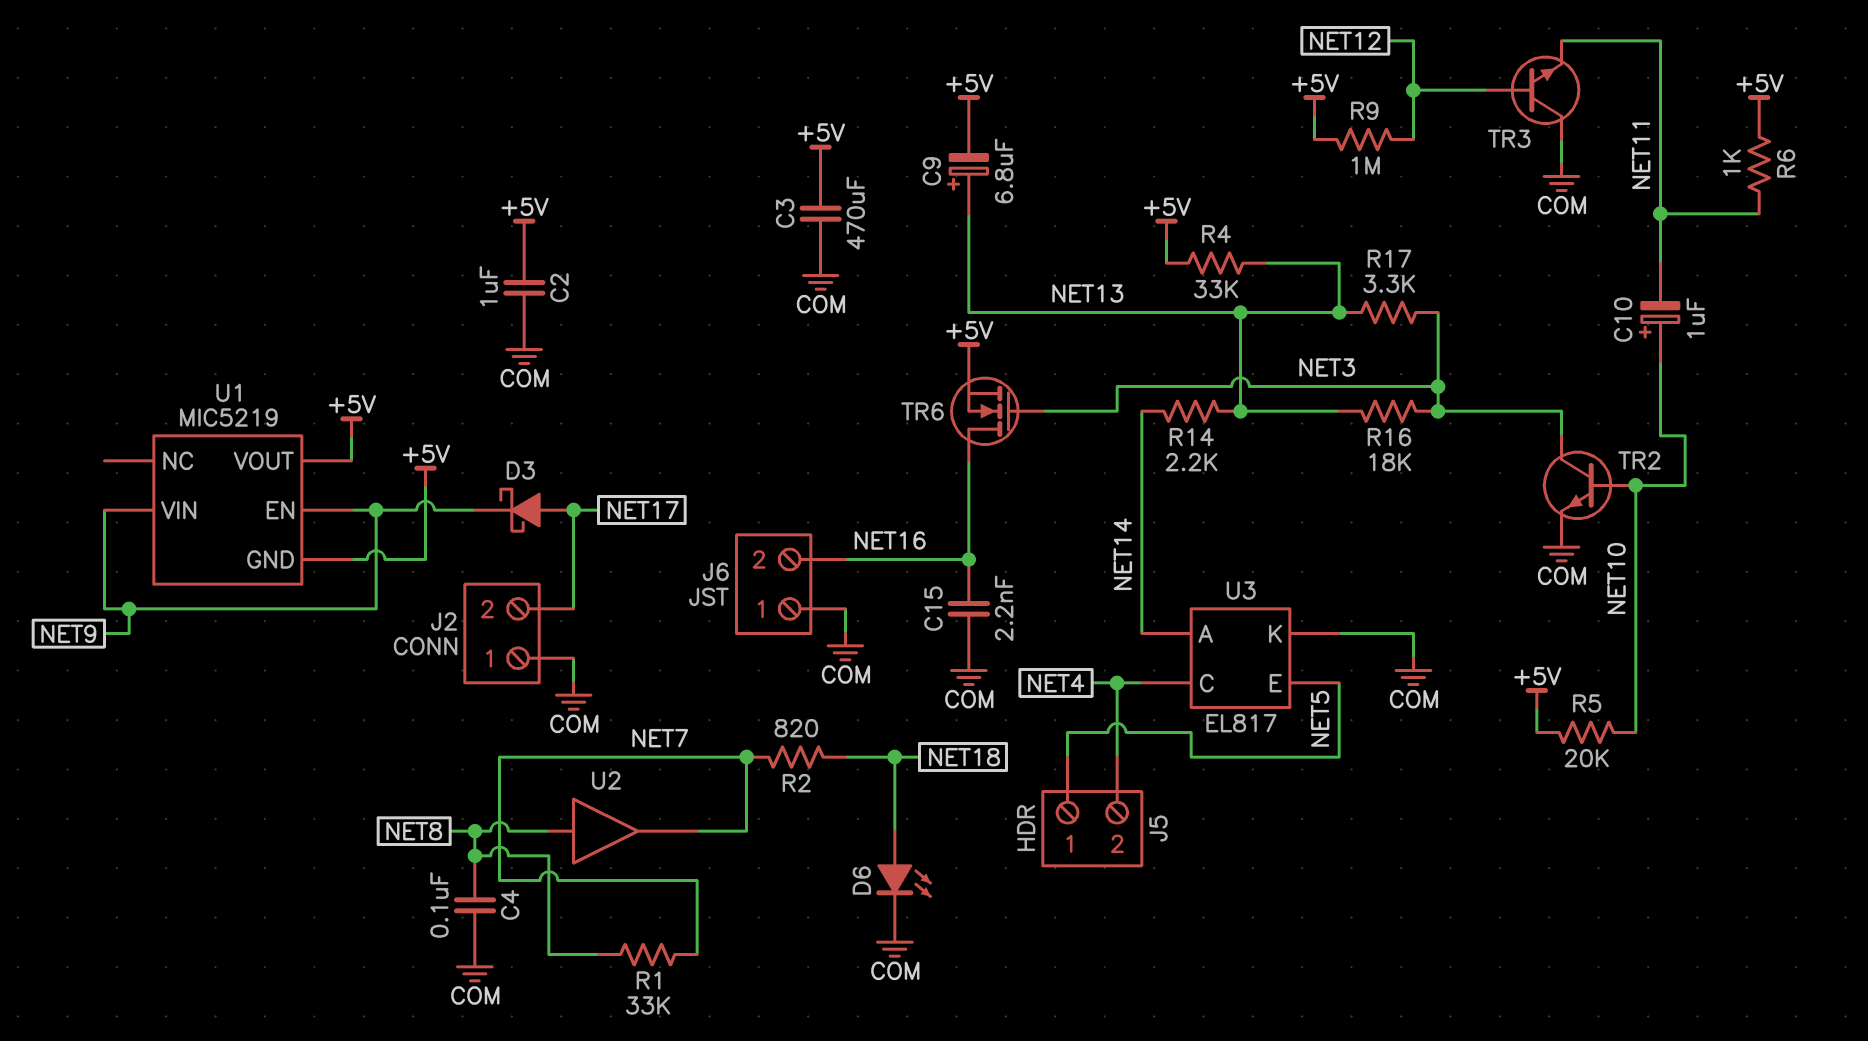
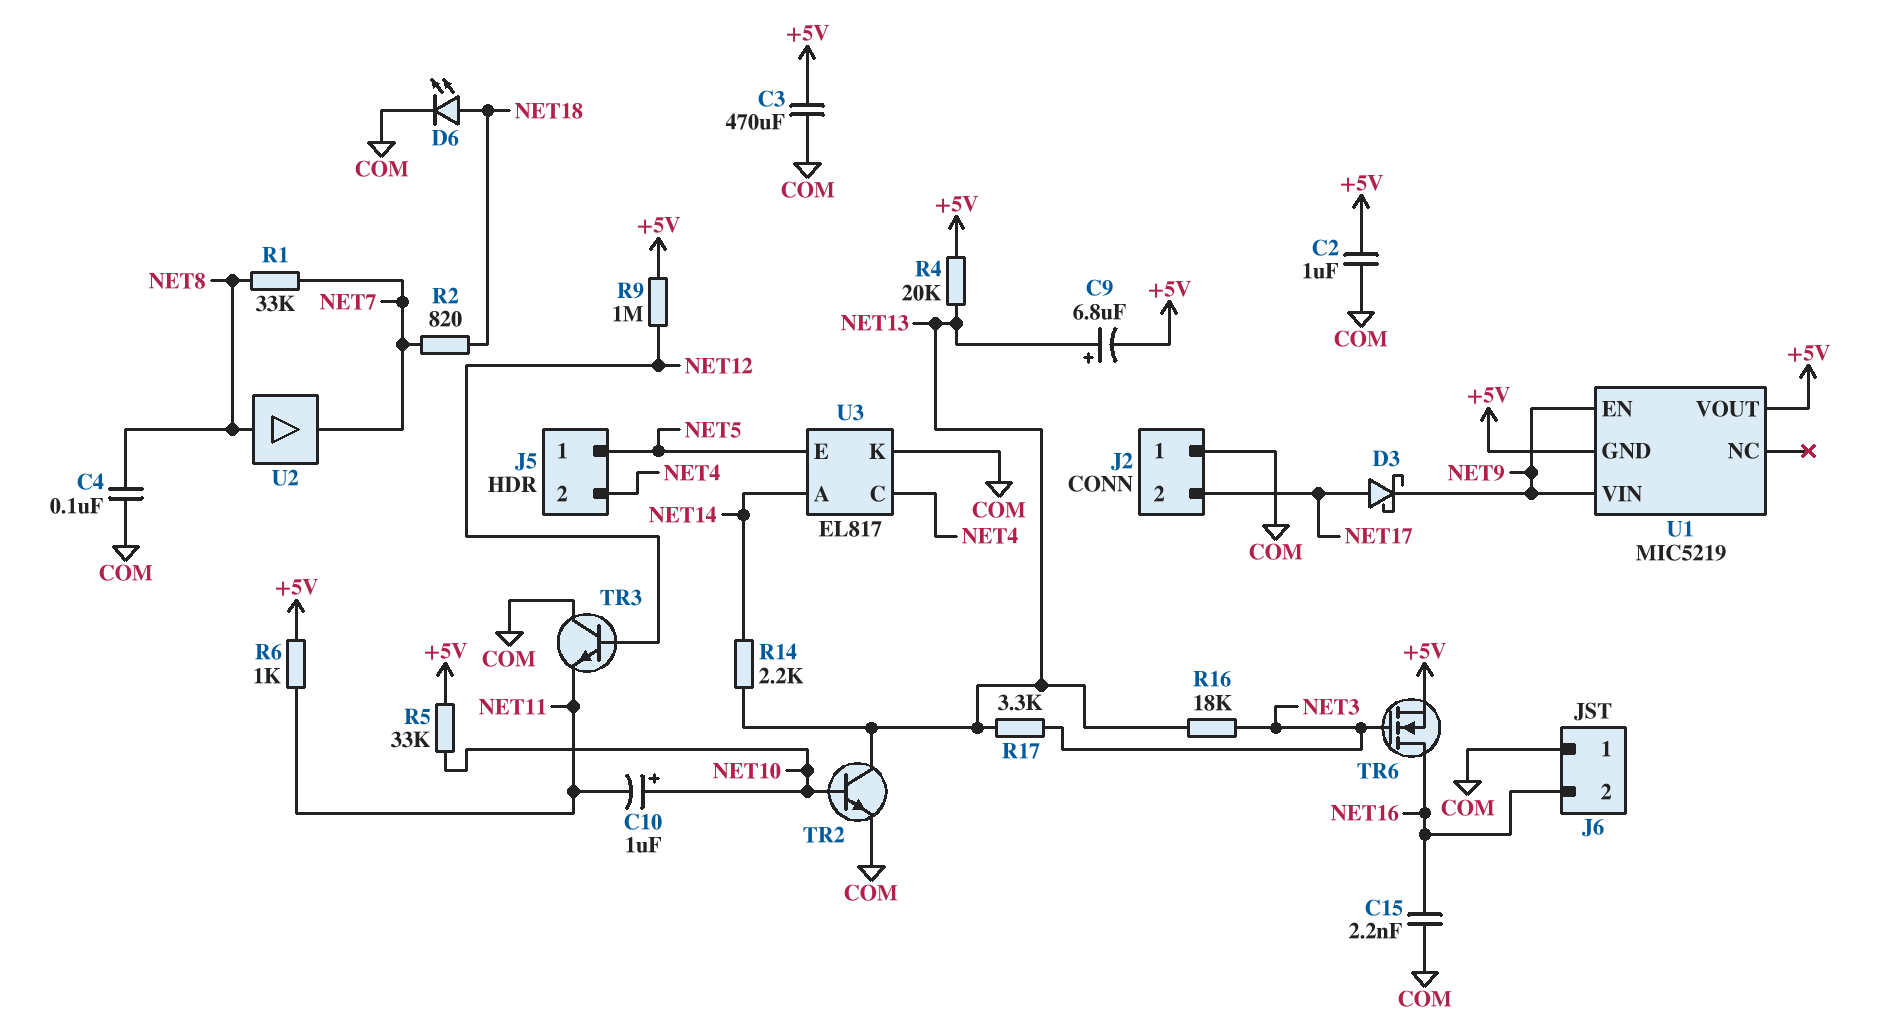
R4: 33k (+5V, NET13) -> 20k (+5V, NET13)
R5: 20k (+5V, NET10) -> 33k (+5V, NET10)
TR2: NPN (B NET10, C NET3, E COM) -> NPN (B NET10, C NET13, E COM)

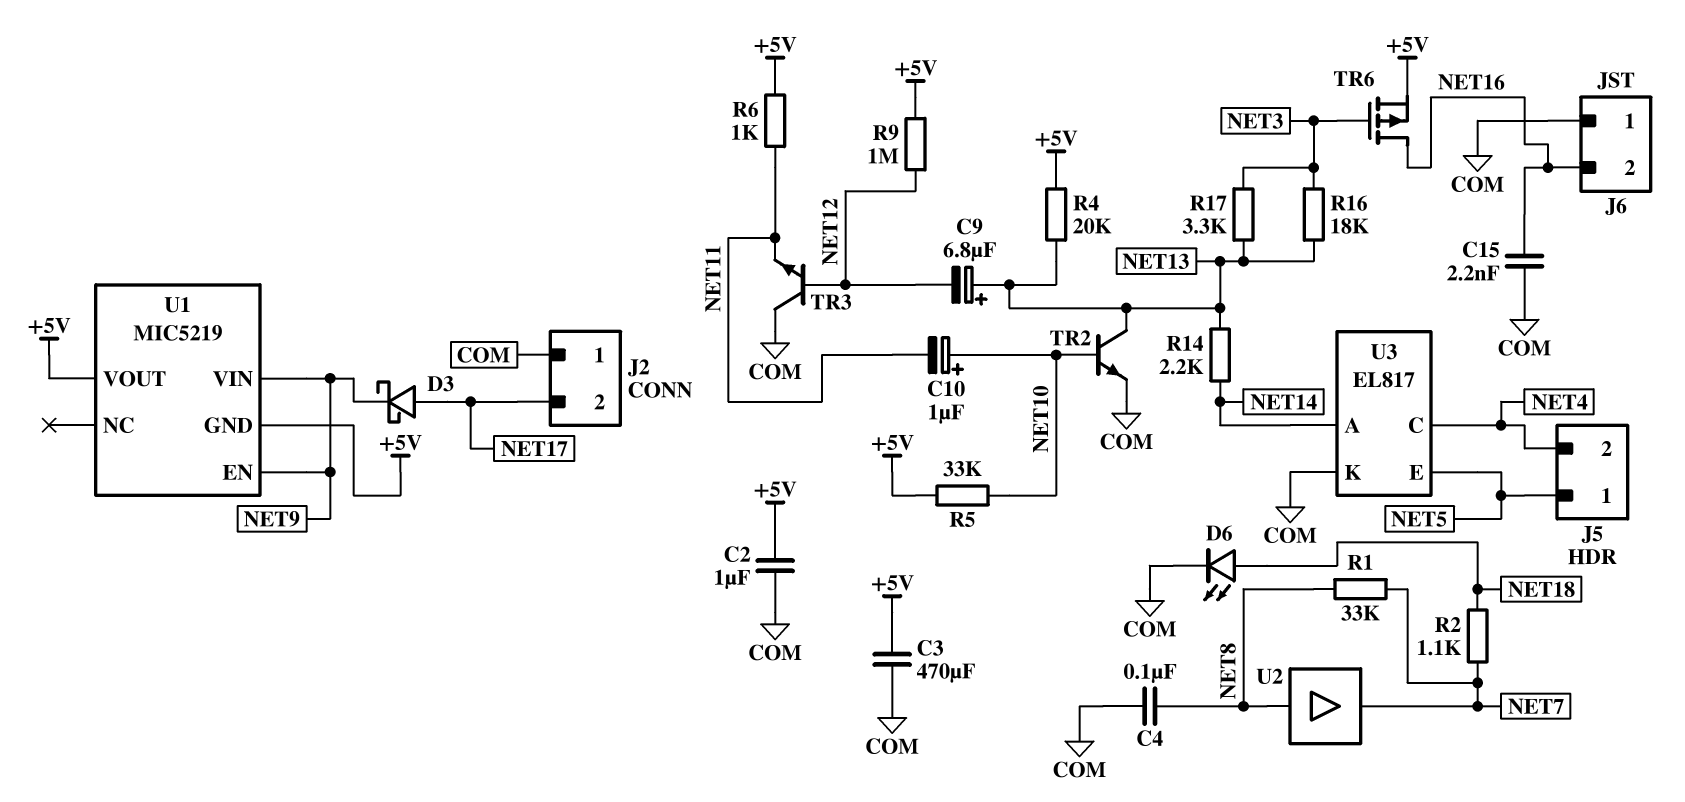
C9: 6.8uF (plus NET13, minus +5V) -> 6.8uF (plus NET13, minus NET12)
R2: 820 (NET7, NET18) -> 1.1k (NET7, NET18)
TR6: NMOS (G NET3, D NET16, S +5V) -> PMOS (G NET3, D NET16, S +5V)

